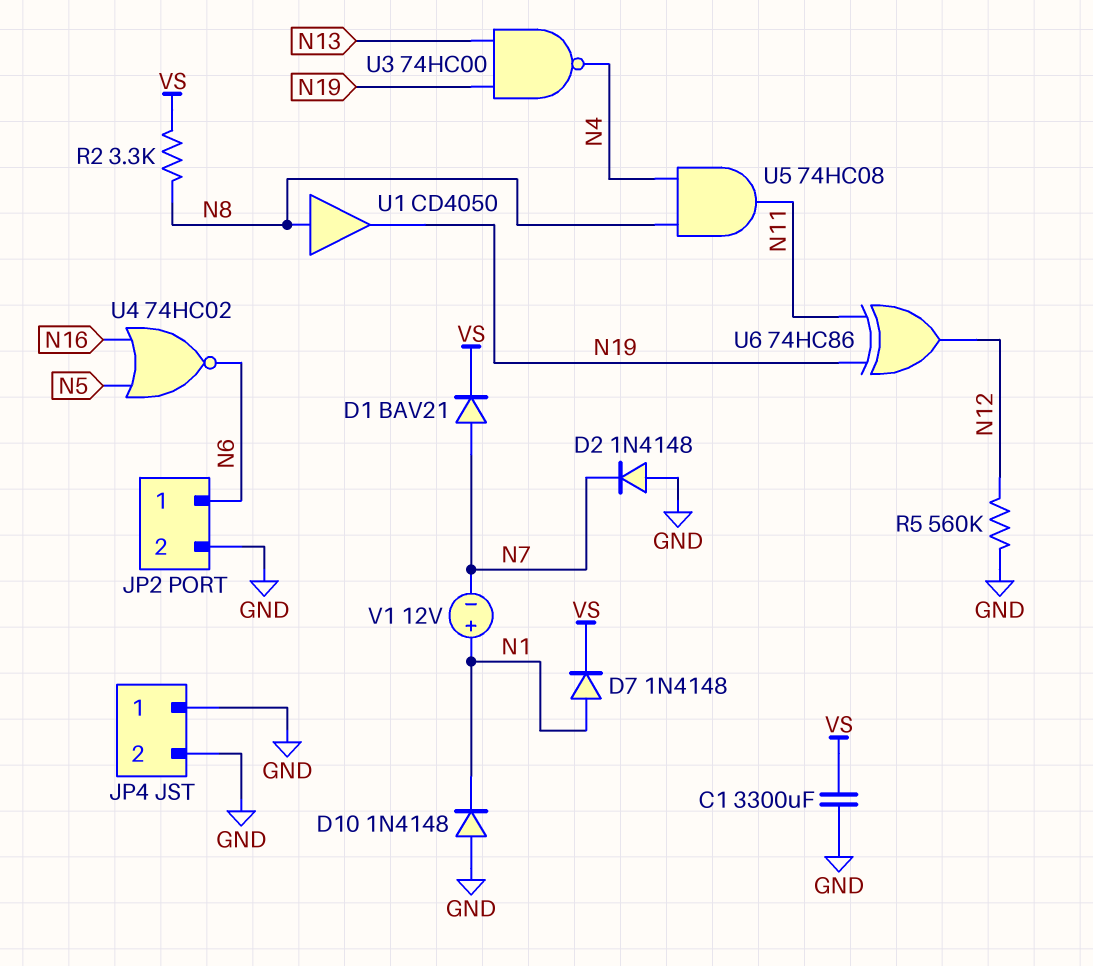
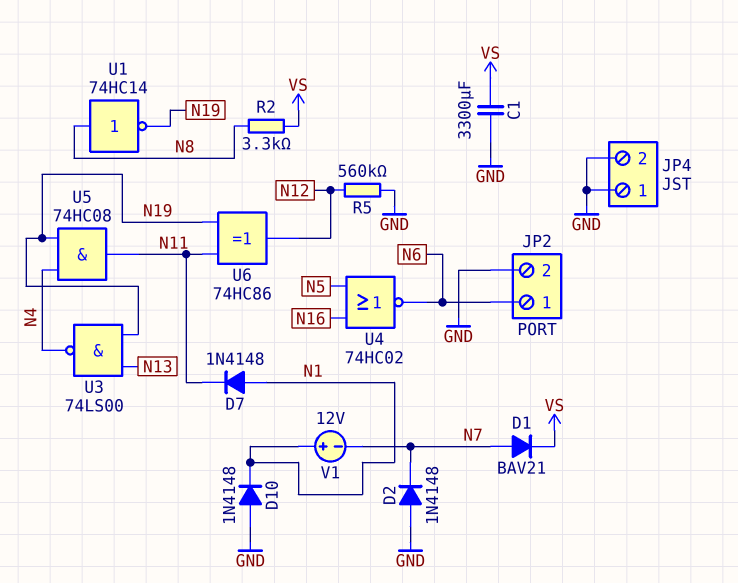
D7: diode 1N4148 (A N1, K VS) -> diode 1N4148 (A N1, K N11)
U1: buffer CD4050 (in N8, out N19) -> NOT 74HC14 (in N8, out N19)
U3: NAND 74HC00 (in N13, in N19, out N4) -> NAND 74LS00 (in N13, in N19, out N4)
U5: AND 74HC08 (in N4, in N8, out N11) -> AND 74HC08 (in N4, in N19, out N11)

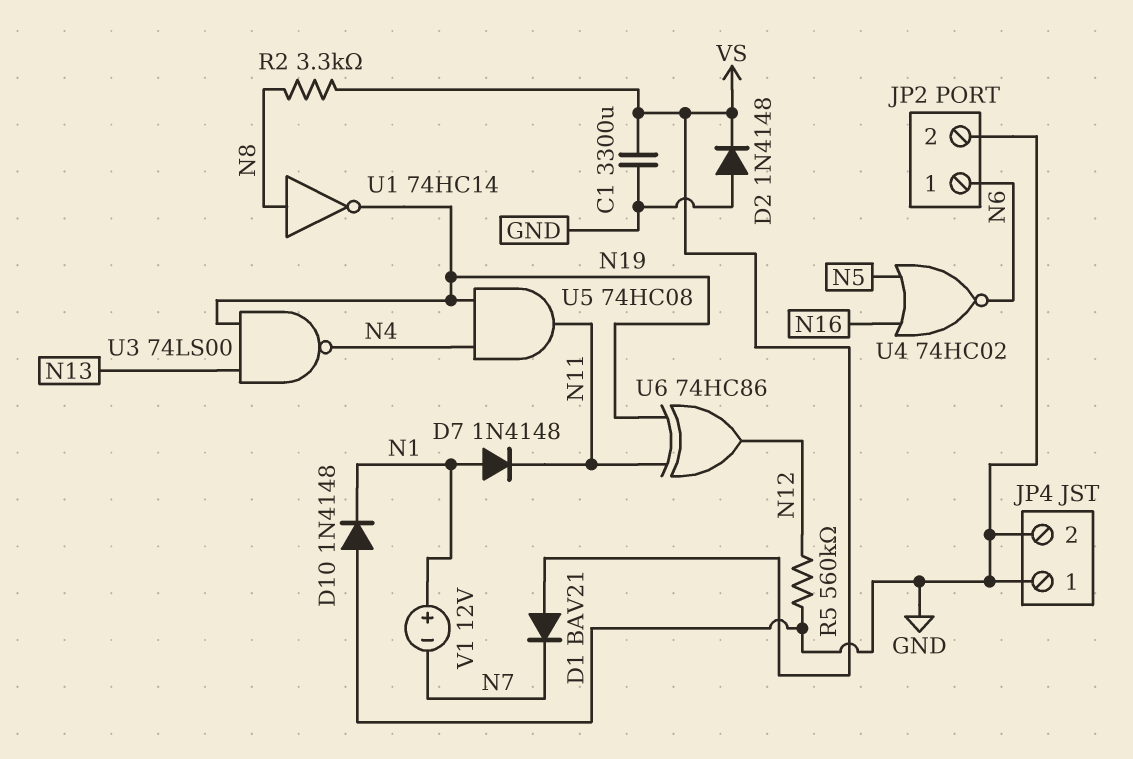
D1: diode BAV21 (A N7, K VS) -> diode BAV21 (A VS, K N7)
D2: diode 1N4148 (A GND, K N7) -> diode 1N4148 (A GND, K VS)

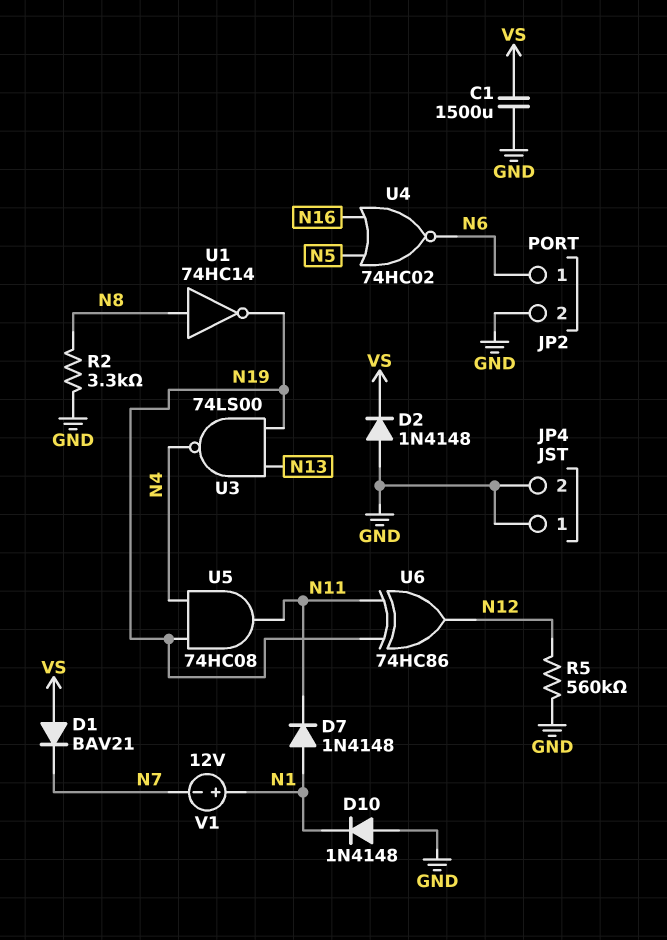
C1: 3300uF (GND, VS) -> 1500uF (GND, VS)
R2: 3.3k (N8, VS) -> 3.3k (GND, N8)

